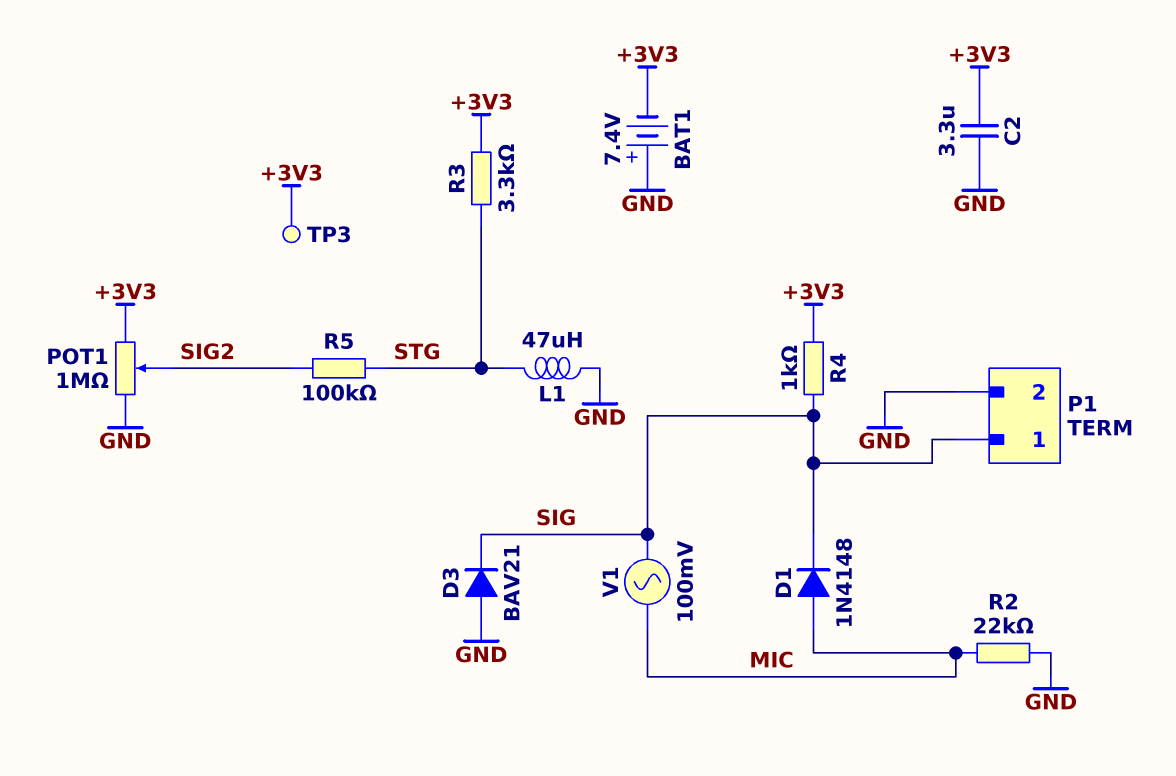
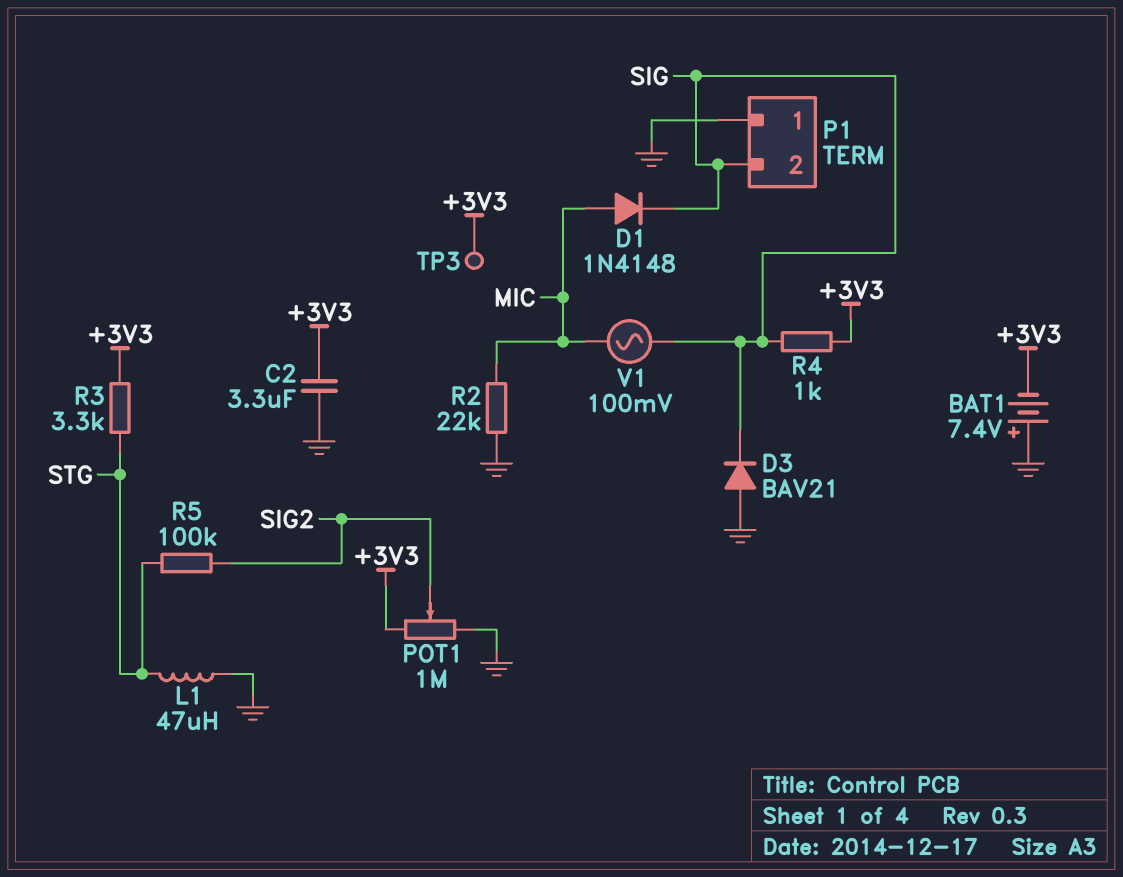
P1 pin 1: SIG -> GND
P1 pin 2: GND -> SIG

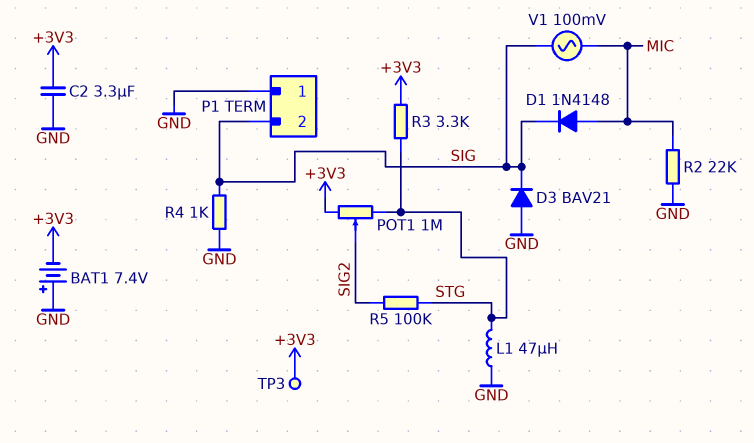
POT1: 1M (+3V3, GND, wiper SIG2) -> 1M (+3V3, STG, wiper SIG2)
R4: 1k (+3V3, SIG) -> 1k (GND, SIG)

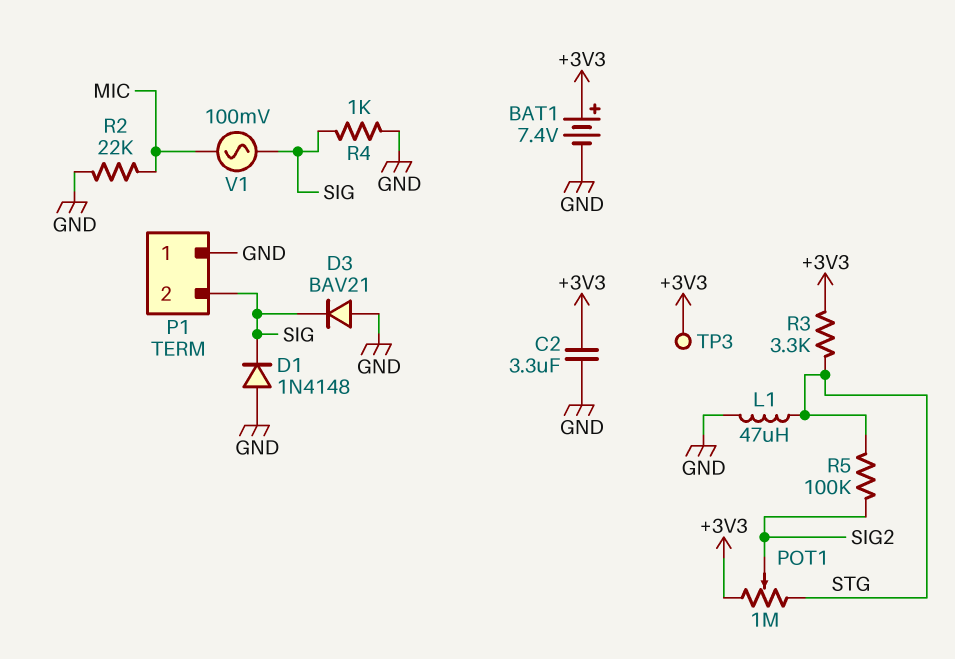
BAT1: 7.4V (plus GND, minus +3V3) -> 7.4V (plus +3V3, minus GND)
D1: diode 1N4148 (A MIC, K SIG) -> diode 1N4148 (A GND, K SIG)

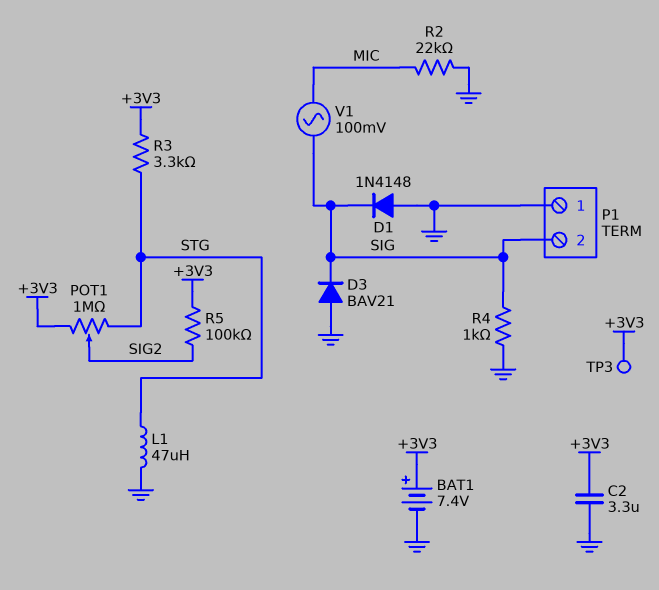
R5: 100k (SIG2, STG) -> 100k (+3V3, SIG2)

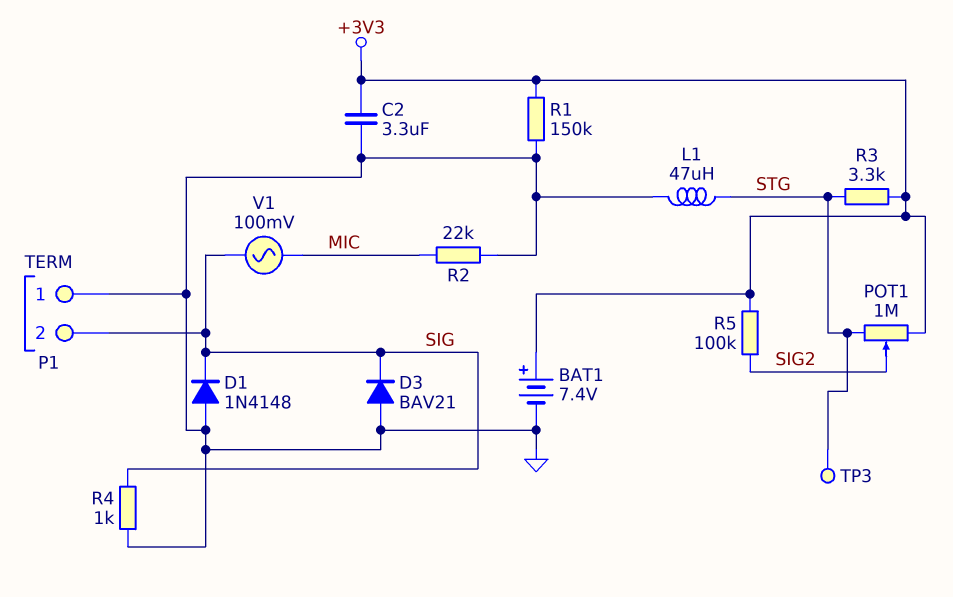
R1: none -> 150k (+3V3, GND)
TP3: test point (+3V3) -> test point (STG)

